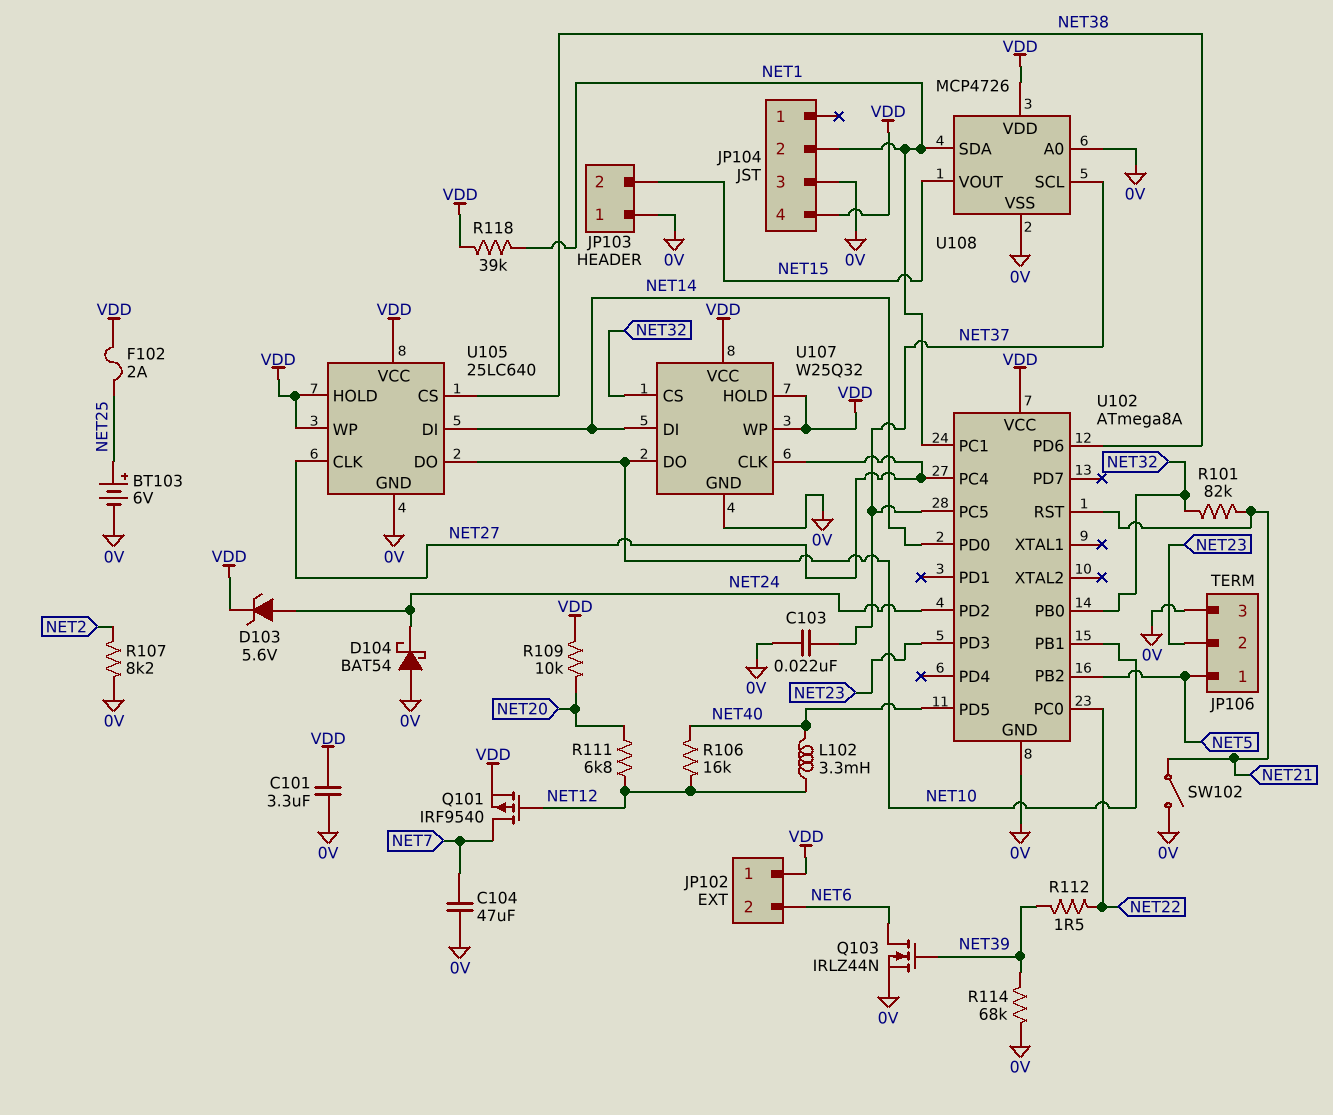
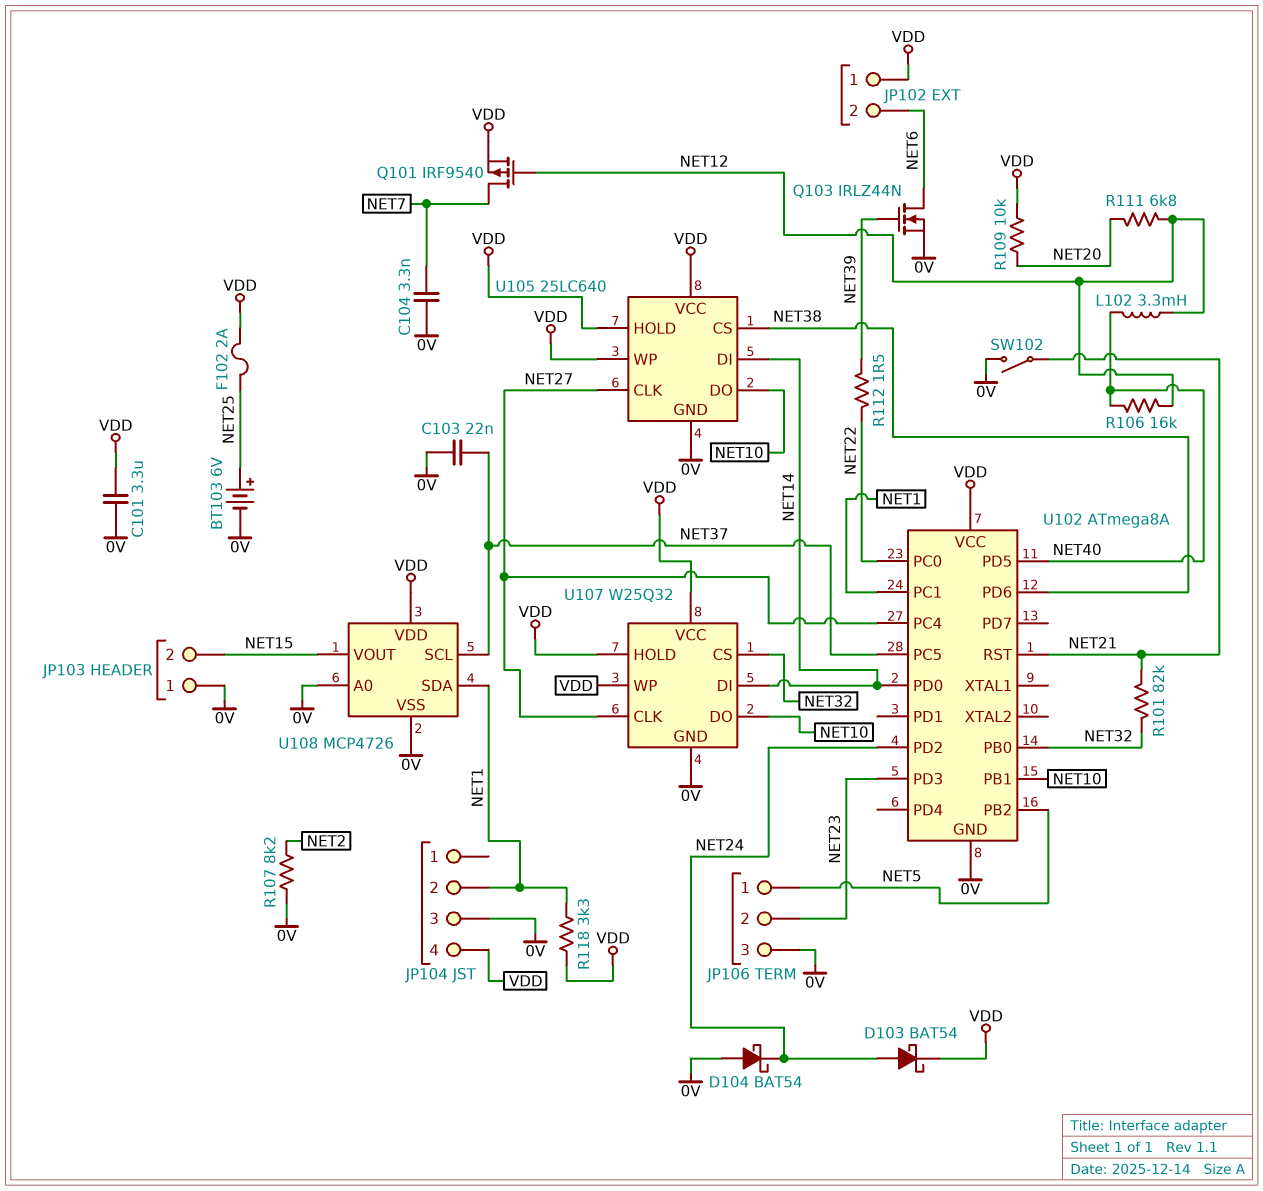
C104: 47uF (0V, NET7) -> 3.3nF (0V, NET7)
D103: zener 5.6V (A NET24, K VDD) -> schottky BAT54 (A NET24, K VDD)
R114: 68k (0V, NET39) -> none
R118: 39k (NET1, VDD) -> 3.3k (NET1, VDD)

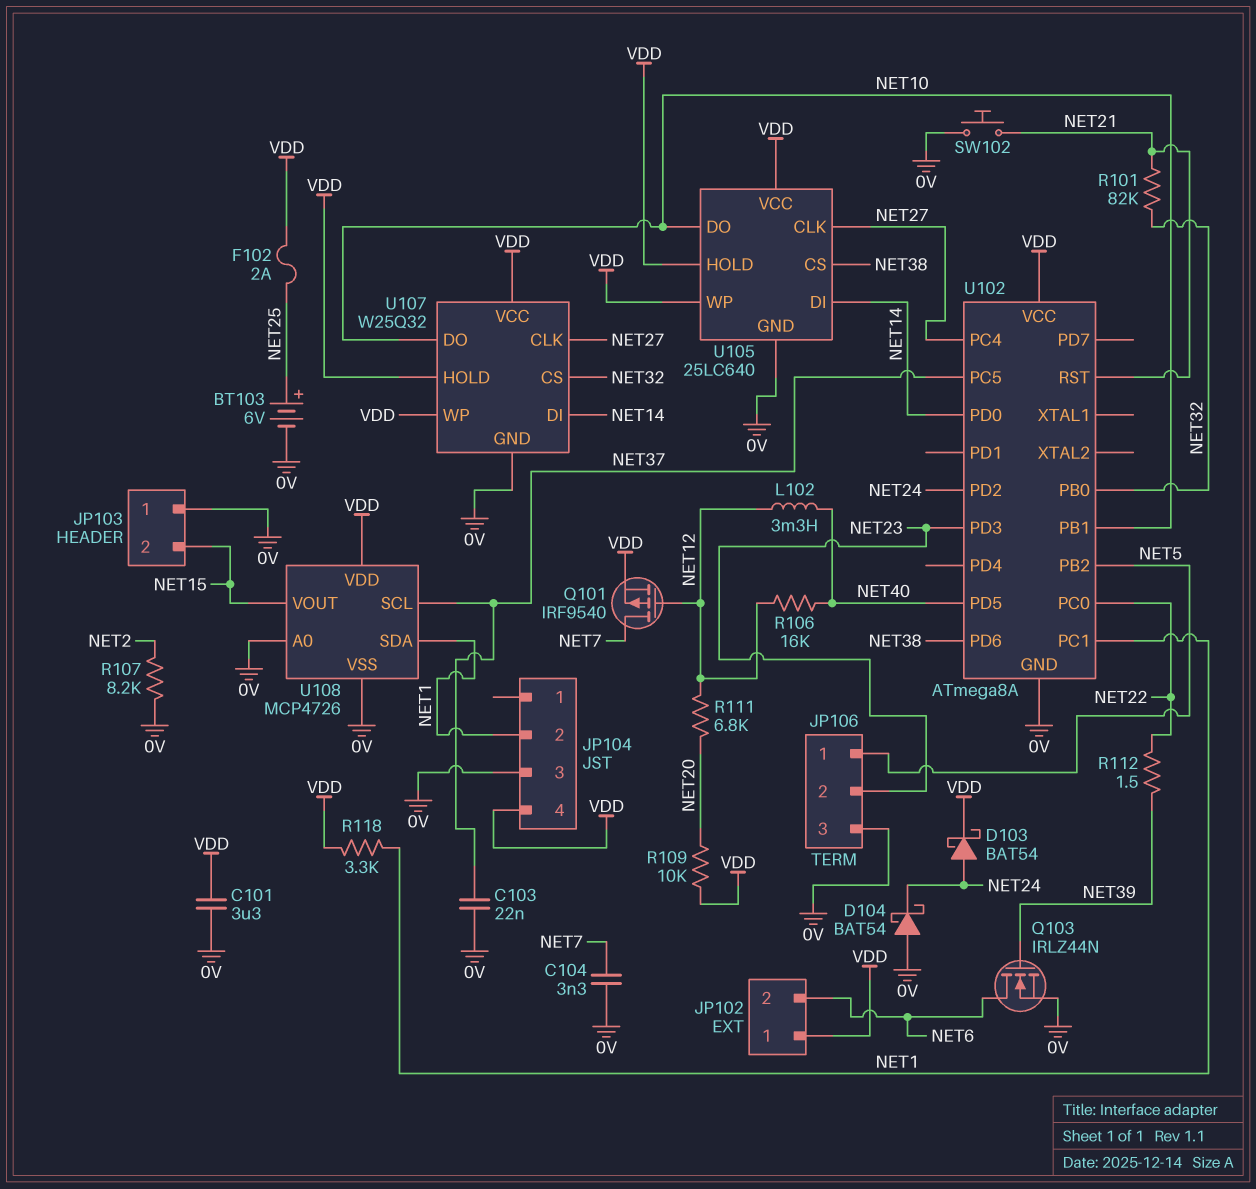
SW102: switch (0V, NET21) -> button (0V, NET21)

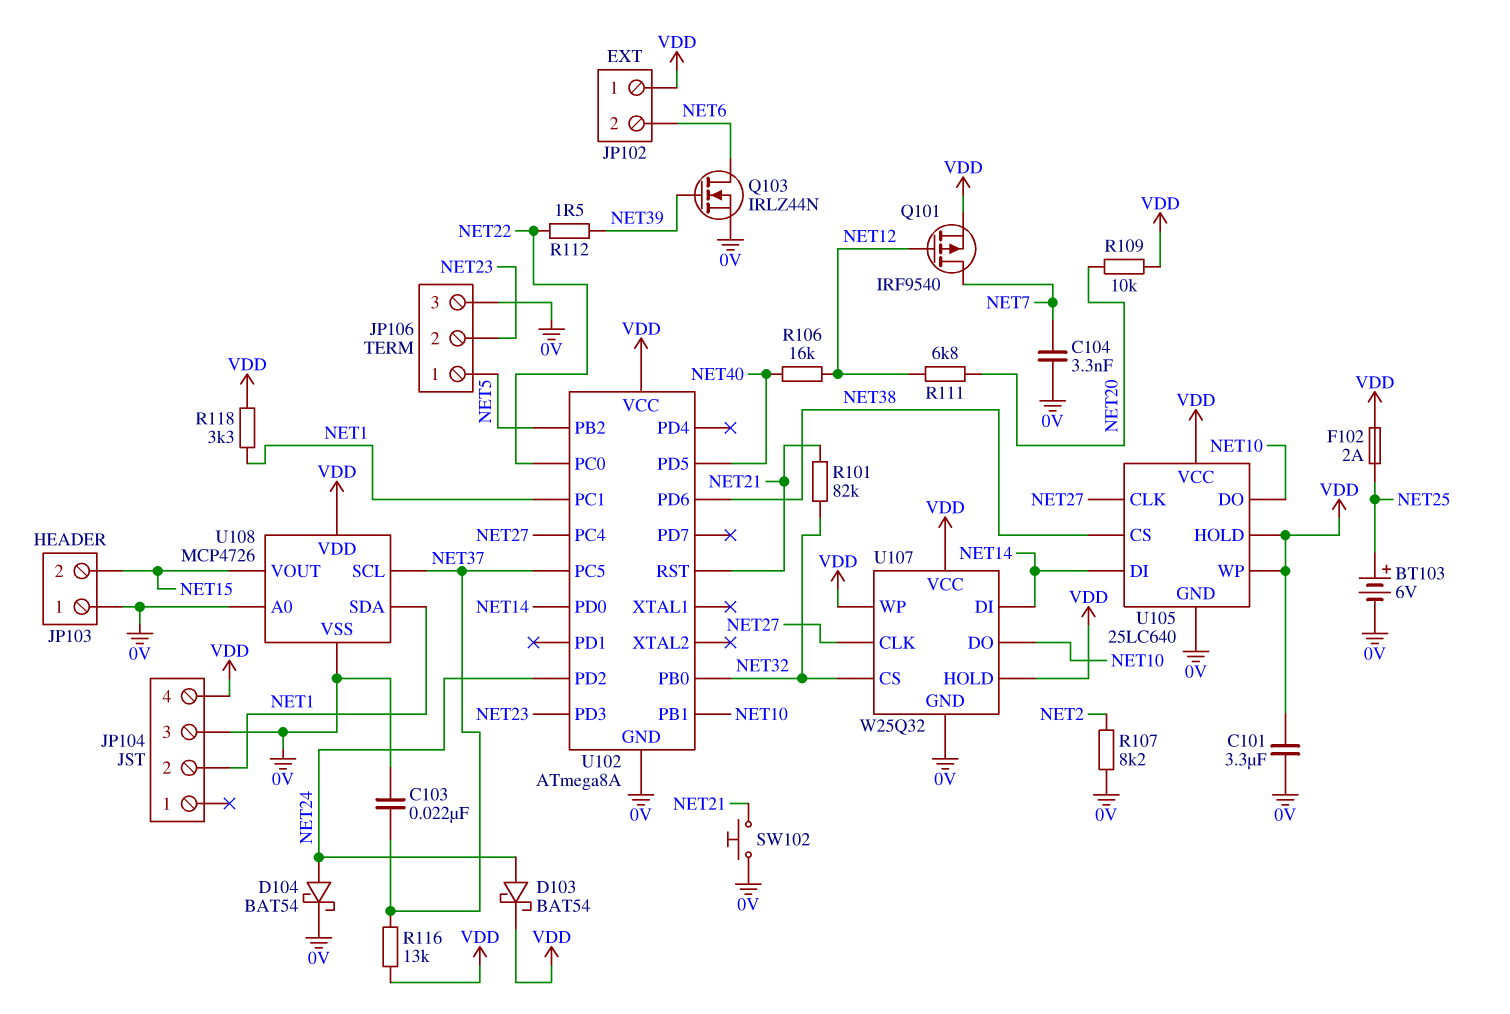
D104: schottky BAT54 (A 0V, K NET24) -> schottky BAT54 (A NET24, K 0V)
L102: 3.3mH (NET12, NET40) -> none
R116: none -> 13k (NET37, VDD)

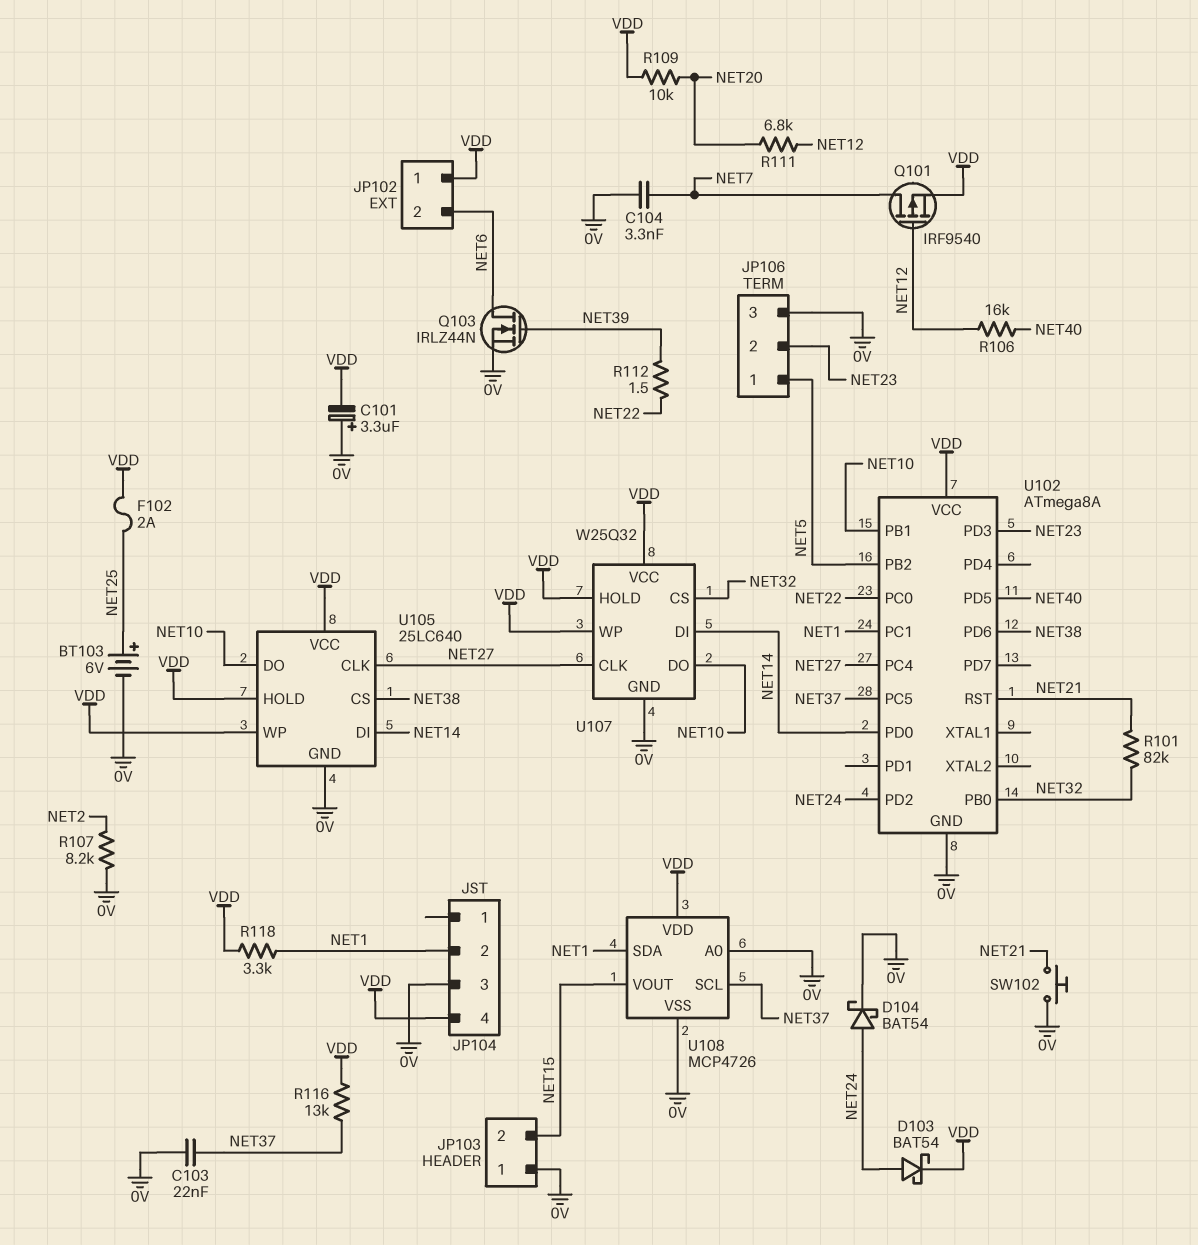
C101: 3.3uF (0V, VDD) -> 3.3uF (plus 0V, minus VDD)

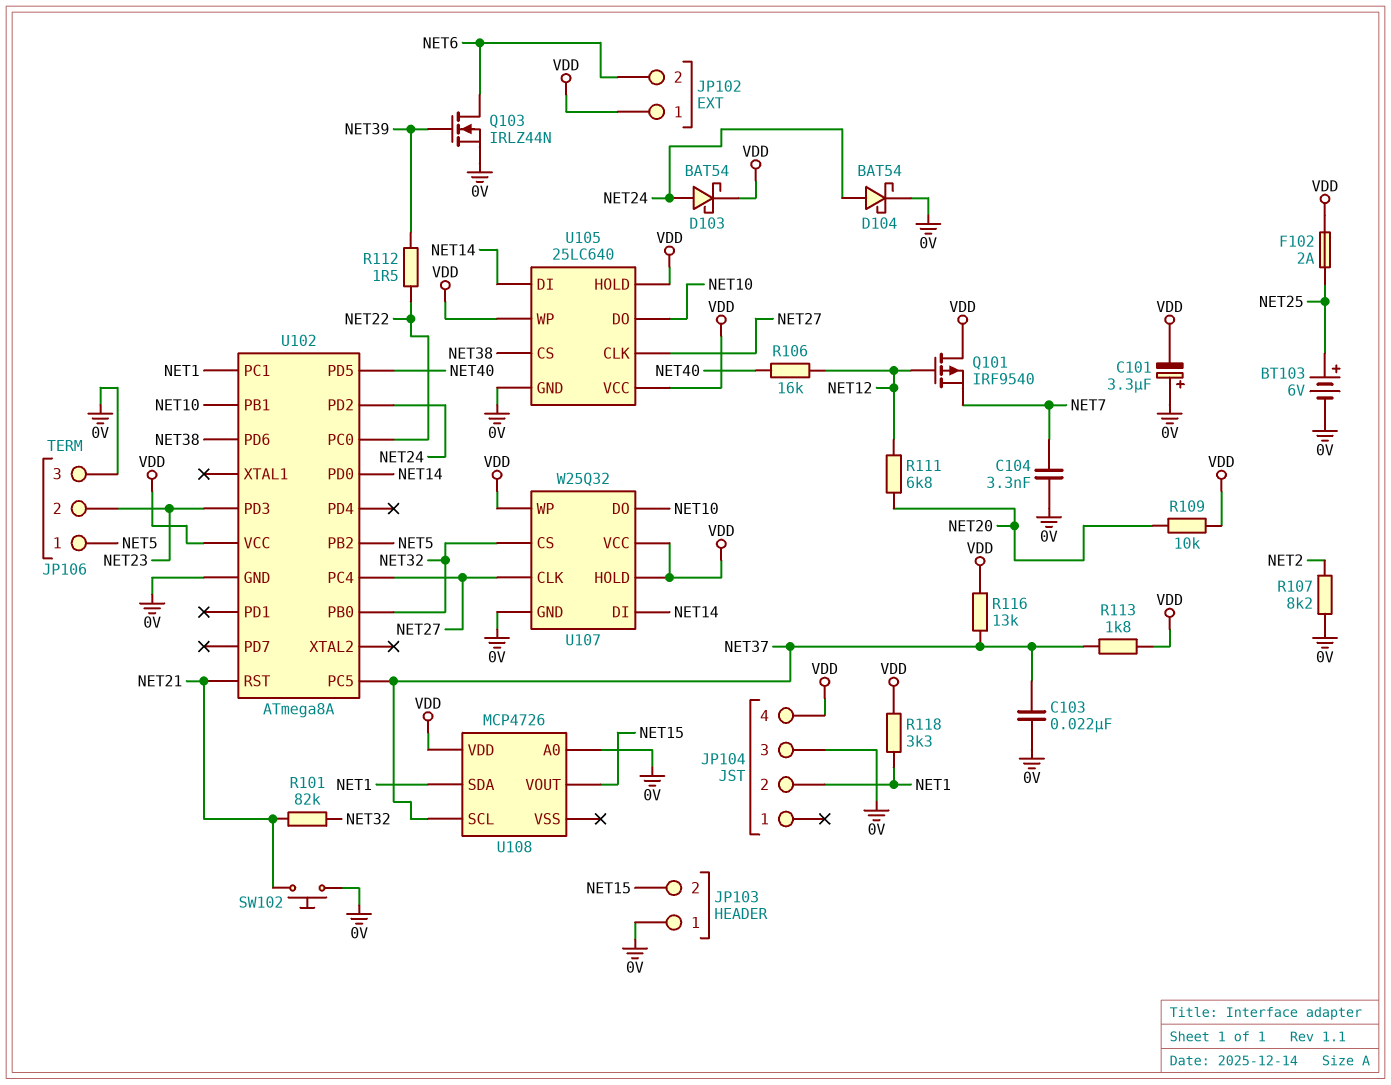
Q101: PMOS IRF9540 (G NET12, D NET7, S VDD) -> PMOS IRF9540 (G NET12, D VDD, S NET7)
R113: none -> 1.8k (NET37, VDD)
U108 pin VSS: 0V -> none

